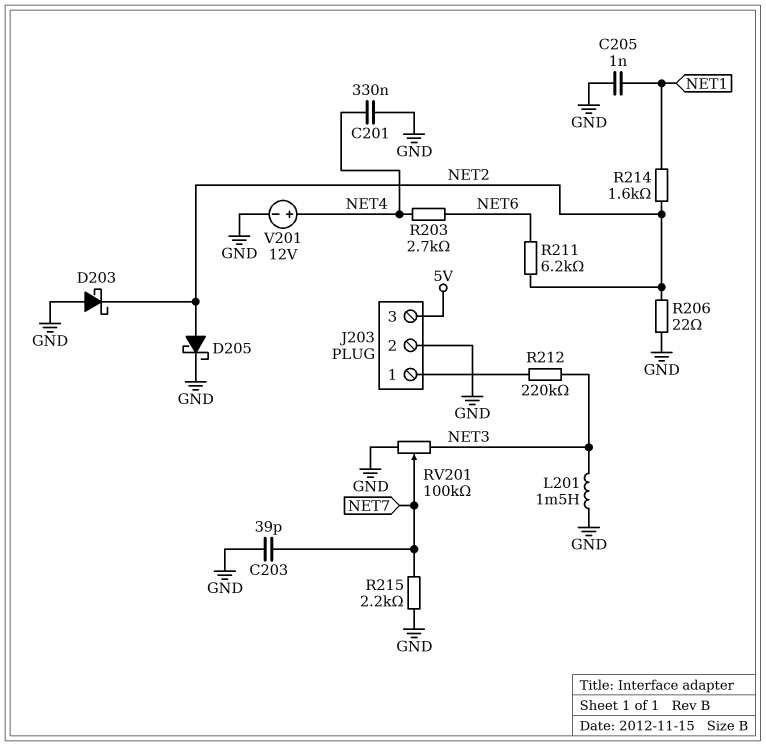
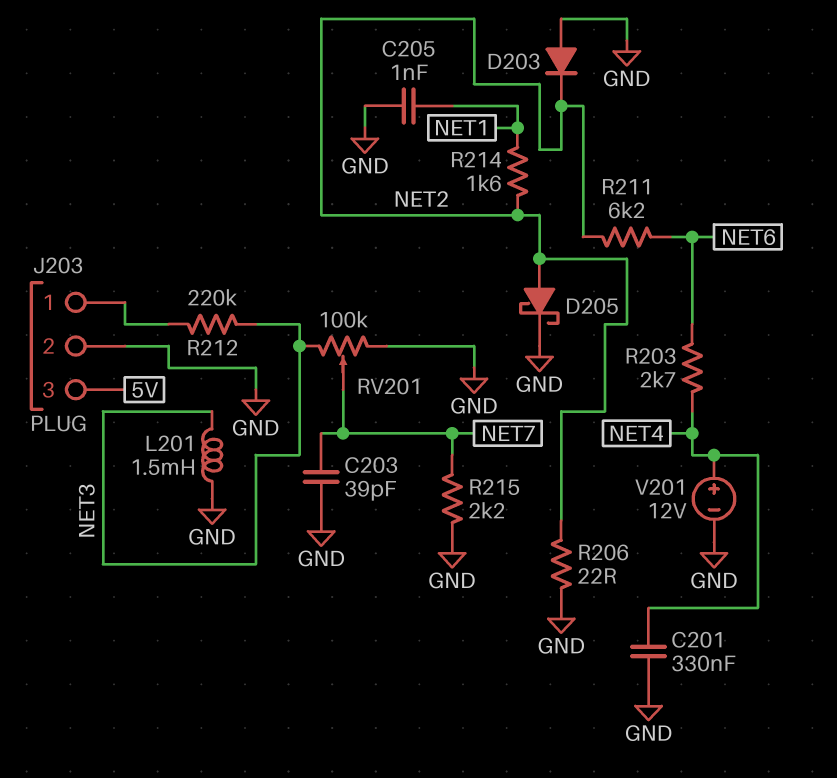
D203: schottky (A GND, K NET2) -> diode (A GND, K NET2)

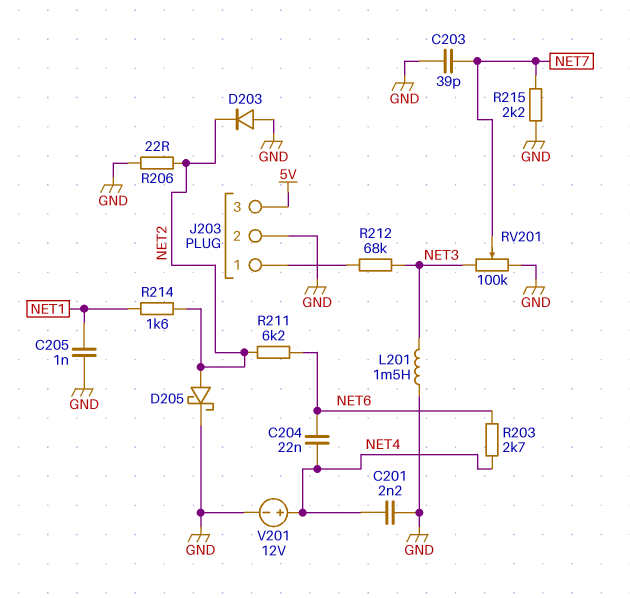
C201: 330nF (GND, NET4) -> 2.2nF (GND, NET4)
C204: none -> 22nF (NET4, NET6)
R212: 220k (J203/1, NET3) -> 68k (J203/1, NET3)

